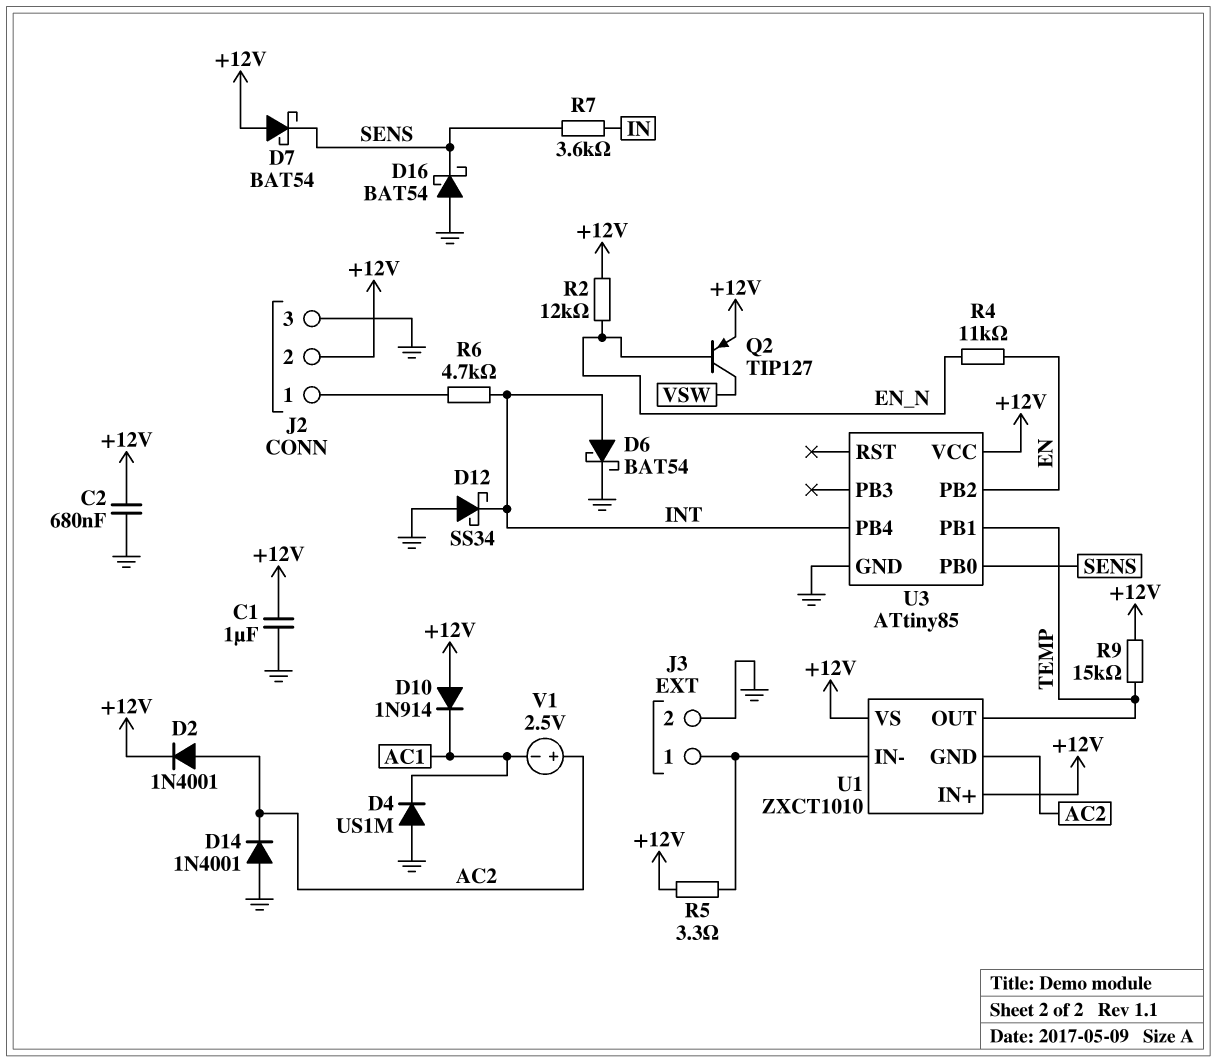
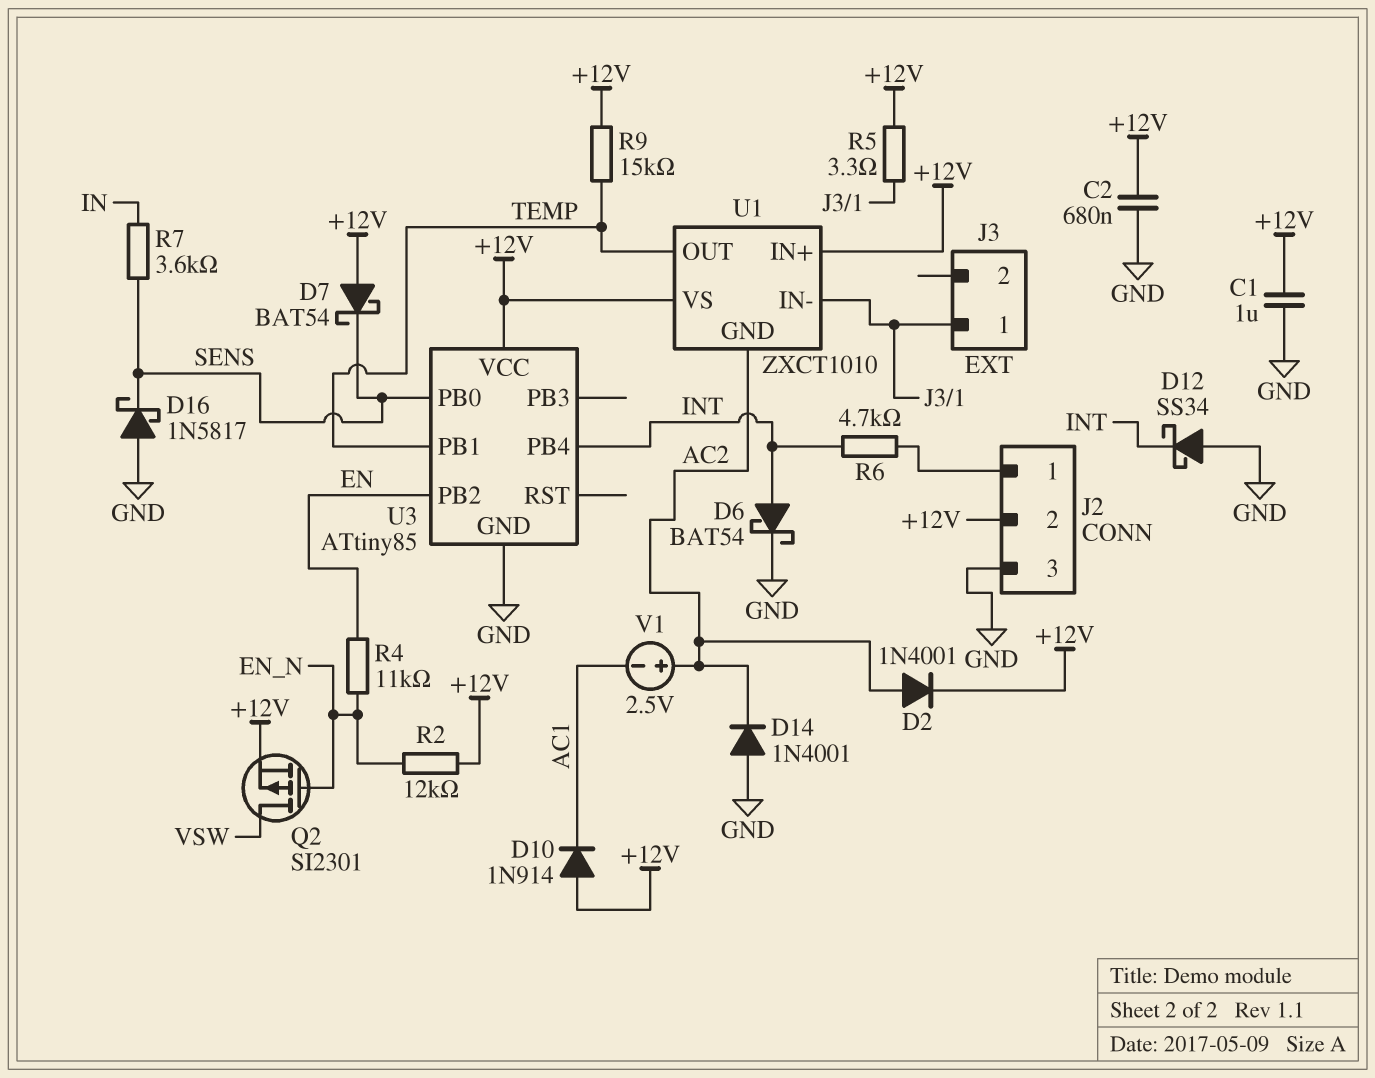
D4: diode US1M (A GND, K AC1) -> none
D16: schottky BAT54 (A GND, K SENS) -> schottky 1N5817 (A GND, K SENS)
J3 pin 2: GND -> none
Q2: PNP TIP127 (B EN_N, C VSW, E +12V) -> PMOS SI2301 (G EN_N, D VSW, S +12V)

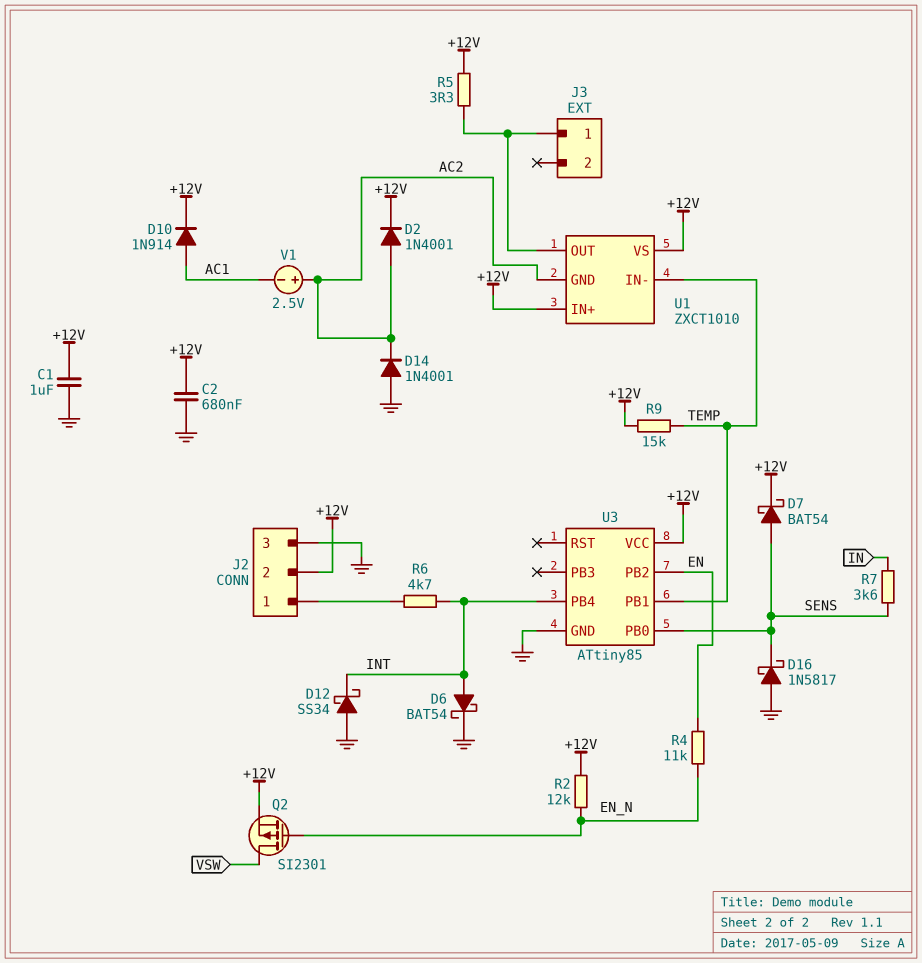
D7: schottky BAT54 (A +12V, K SENS) -> schottky BAT54 (A SENS, K +12V)
D10: diode 1N914 (A +12V, K AC1) -> diode 1N914 (A AC1, K +12V)
U1 pin IN-: J3/1 -> TEMP
U1 pin OUT: TEMP -> J3/1

